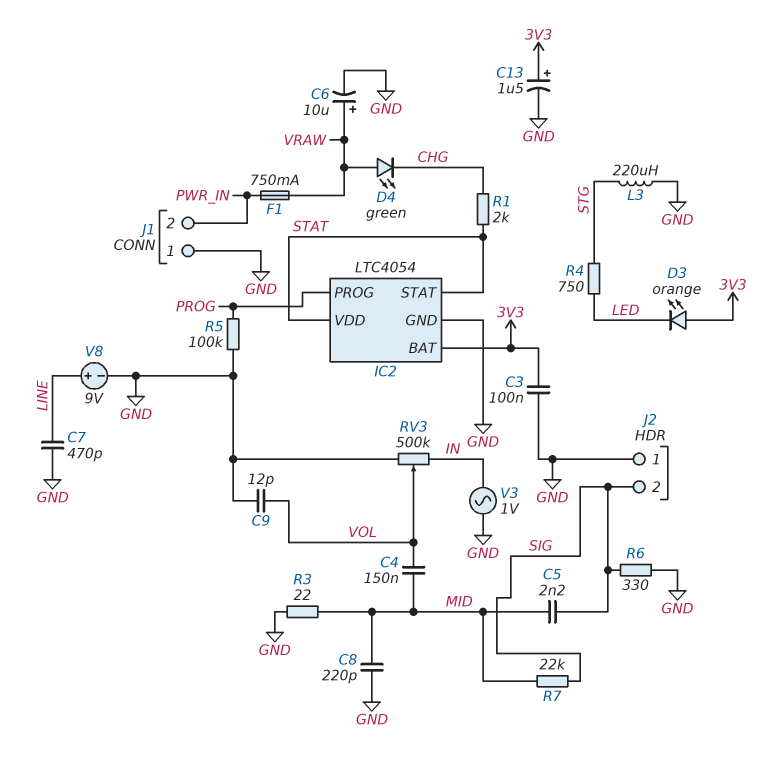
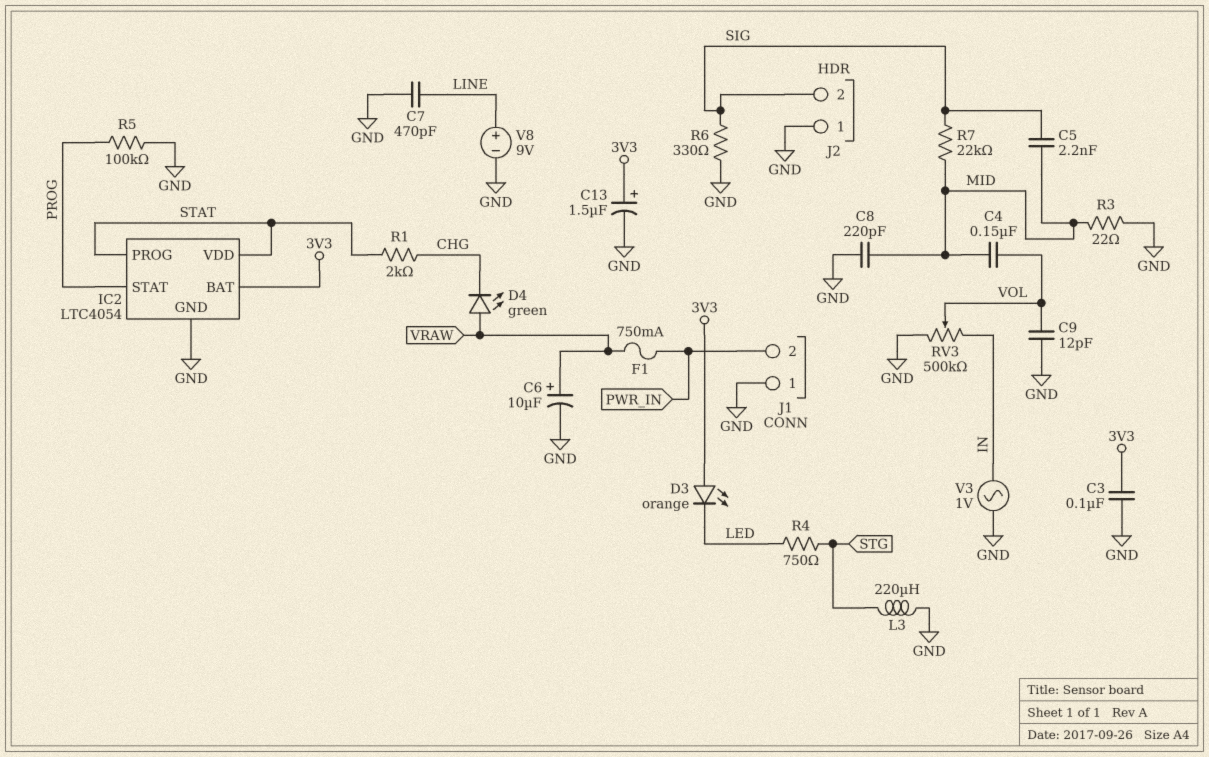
IC2 pin PROG: PROG -> STAT
IC2 pin STAT: STAT -> PROG

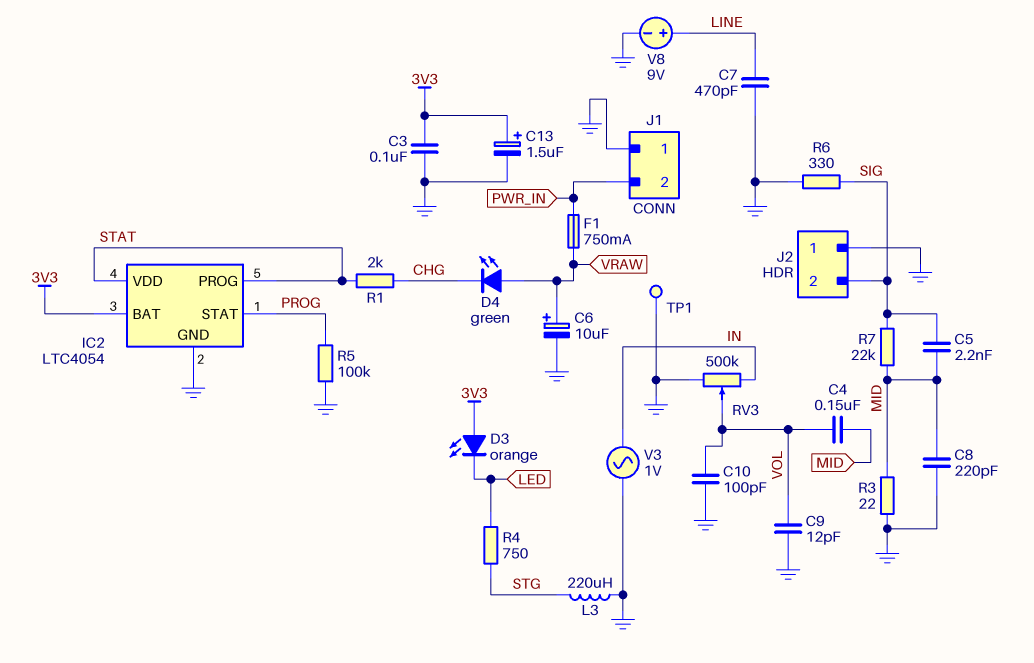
C10: none -> 100pF (GND, VOL)
TP1: none -> test point (GND)

